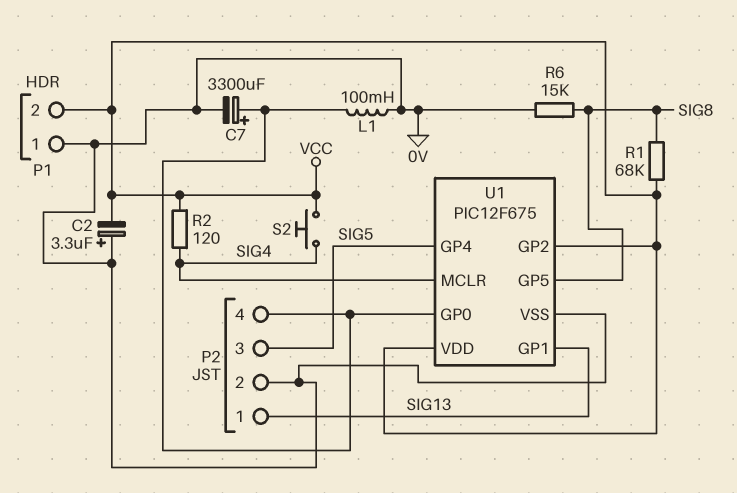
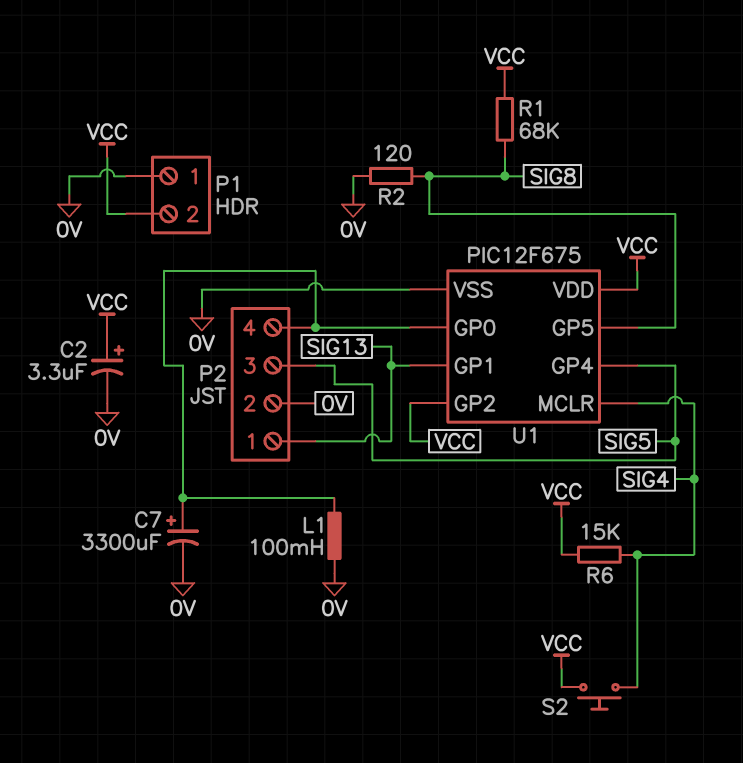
C2: 3.3uF (plus 0V, minus VCC) -> 3.3uF (plus VCC, minus 0V)
R2: 120 (SIG4, VCC) -> 120 (0V, SIG8)
R6: 15k (0V, SIG8) -> 15k (SIG4, VCC)

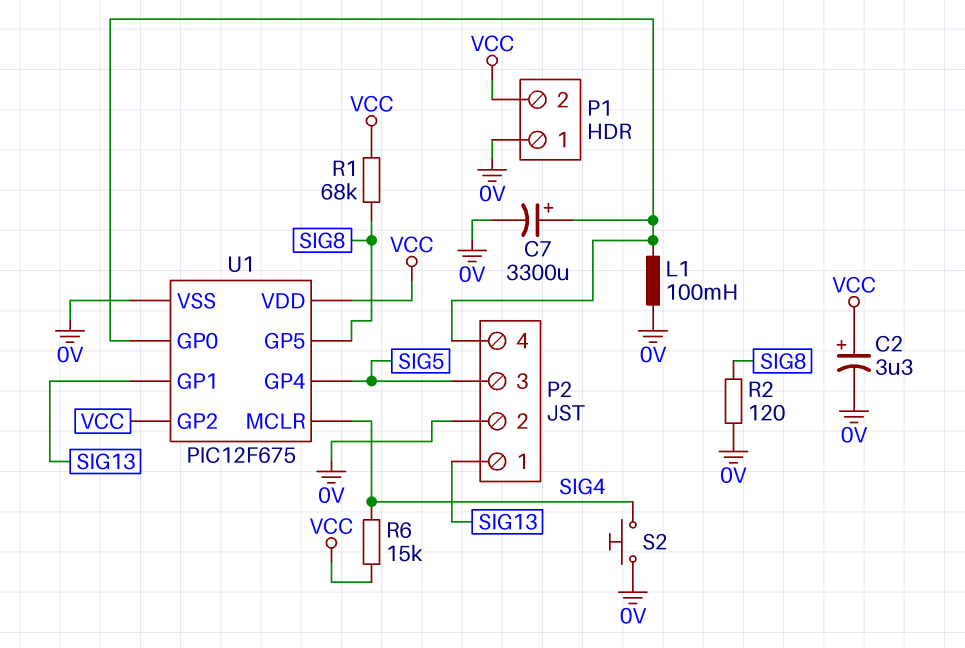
S2: button (SIG4, VCC) -> button (0V, SIG4)

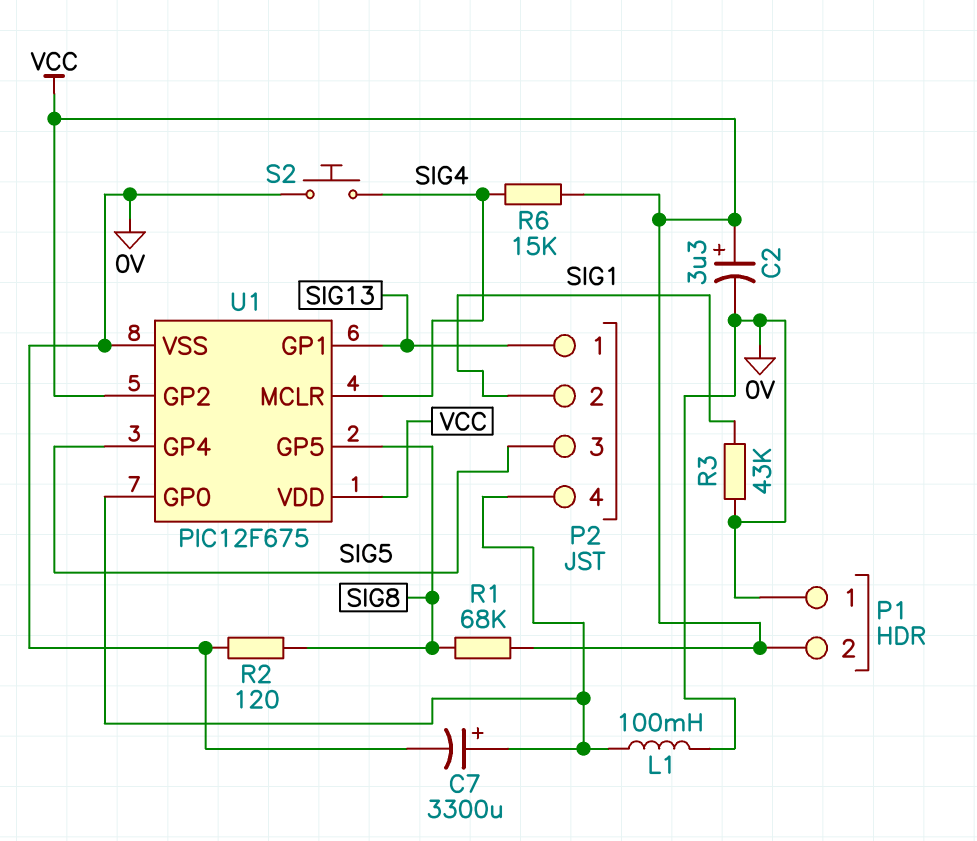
P2 pin 2: 0V -> SIG1
R3: none -> 43k (0V, SIG1)

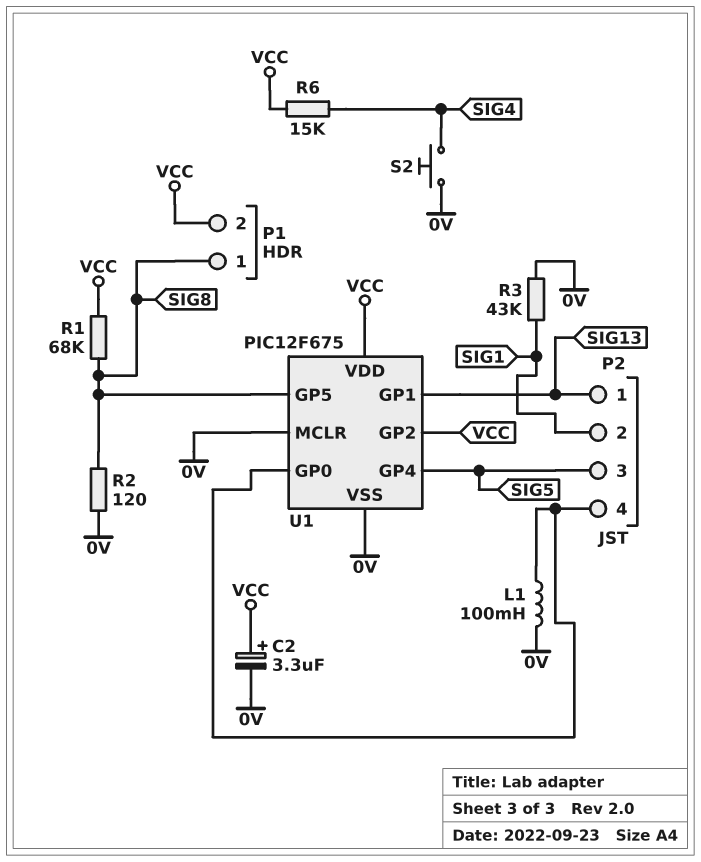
C7: 3300uF (plus P2/4, minus 0V) -> none
P1 pin 1: 0V -> SIG8
U1 pin MCLR: SIG4 -> 0V

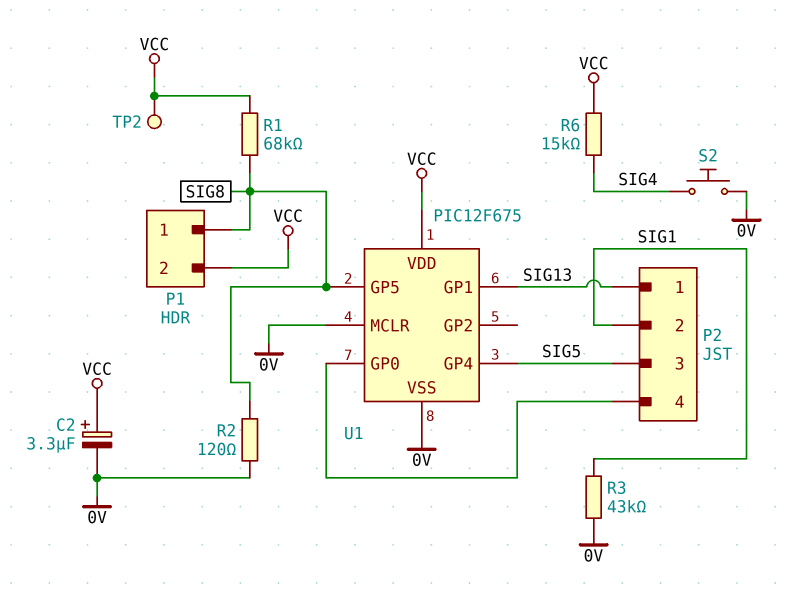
L1: 100mH (0V, P2/4) -> none
TP2: none -> test point (VCC)
U1 pin GP2: VCC -> none

